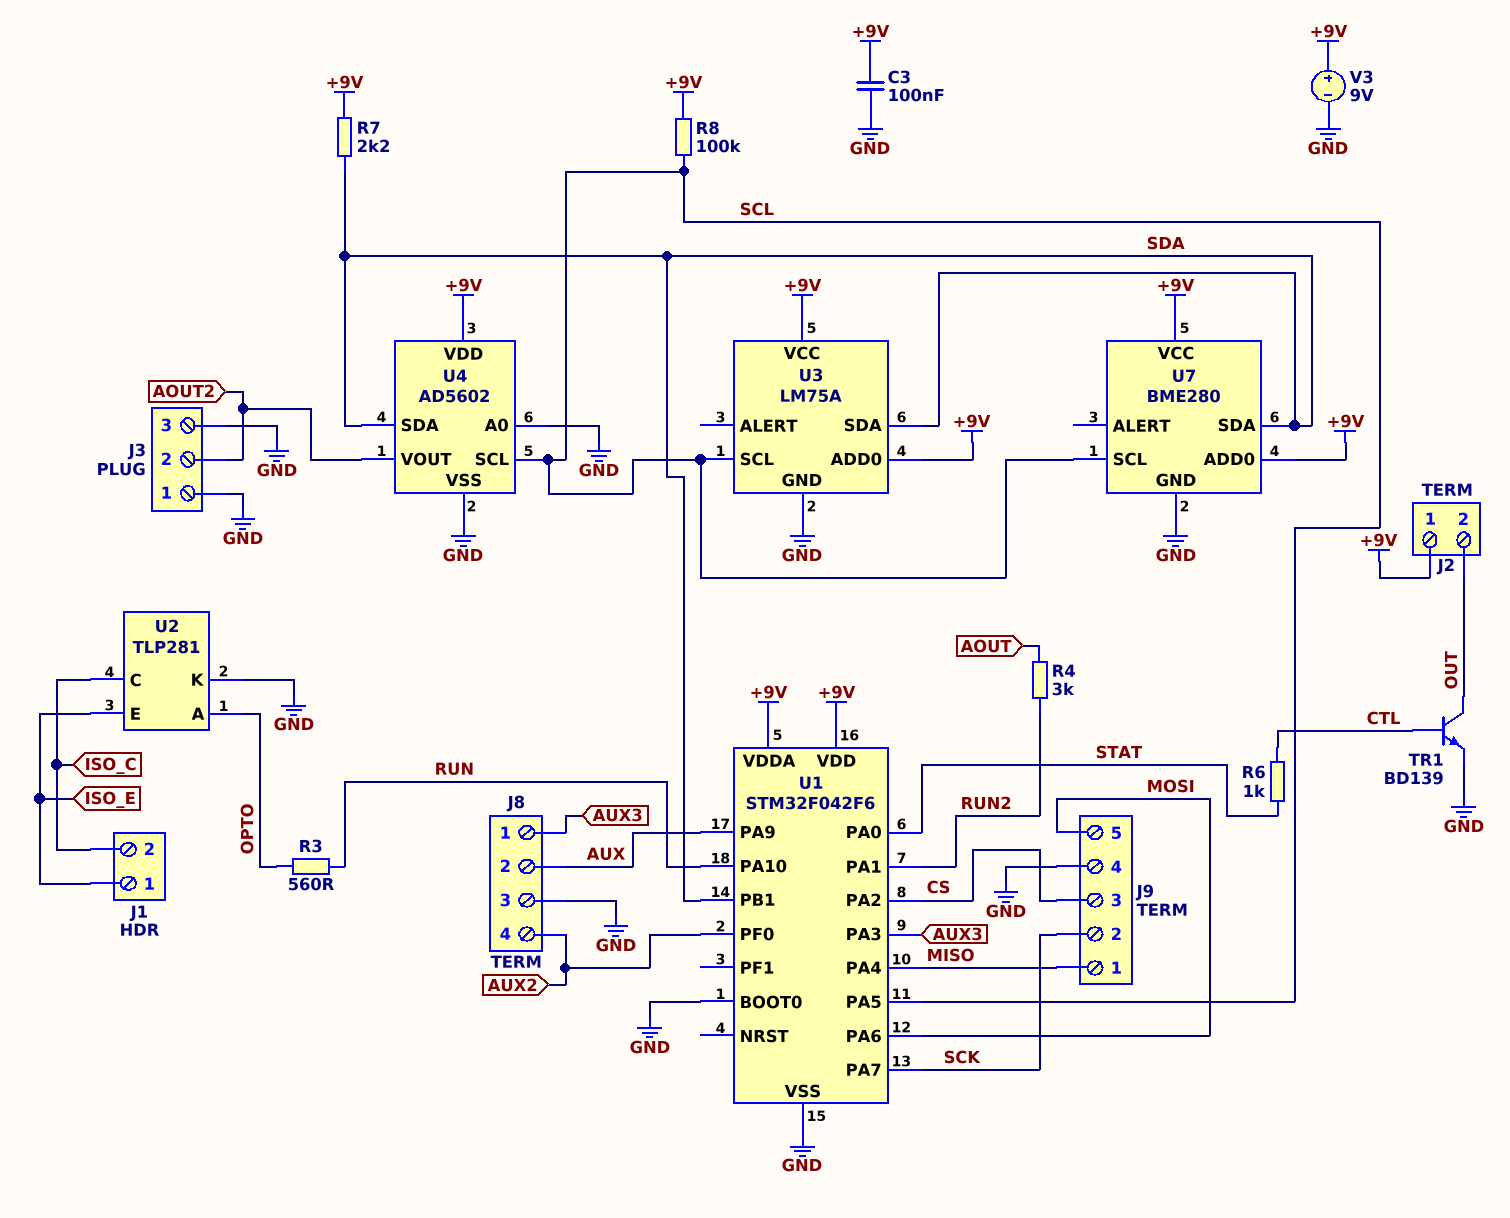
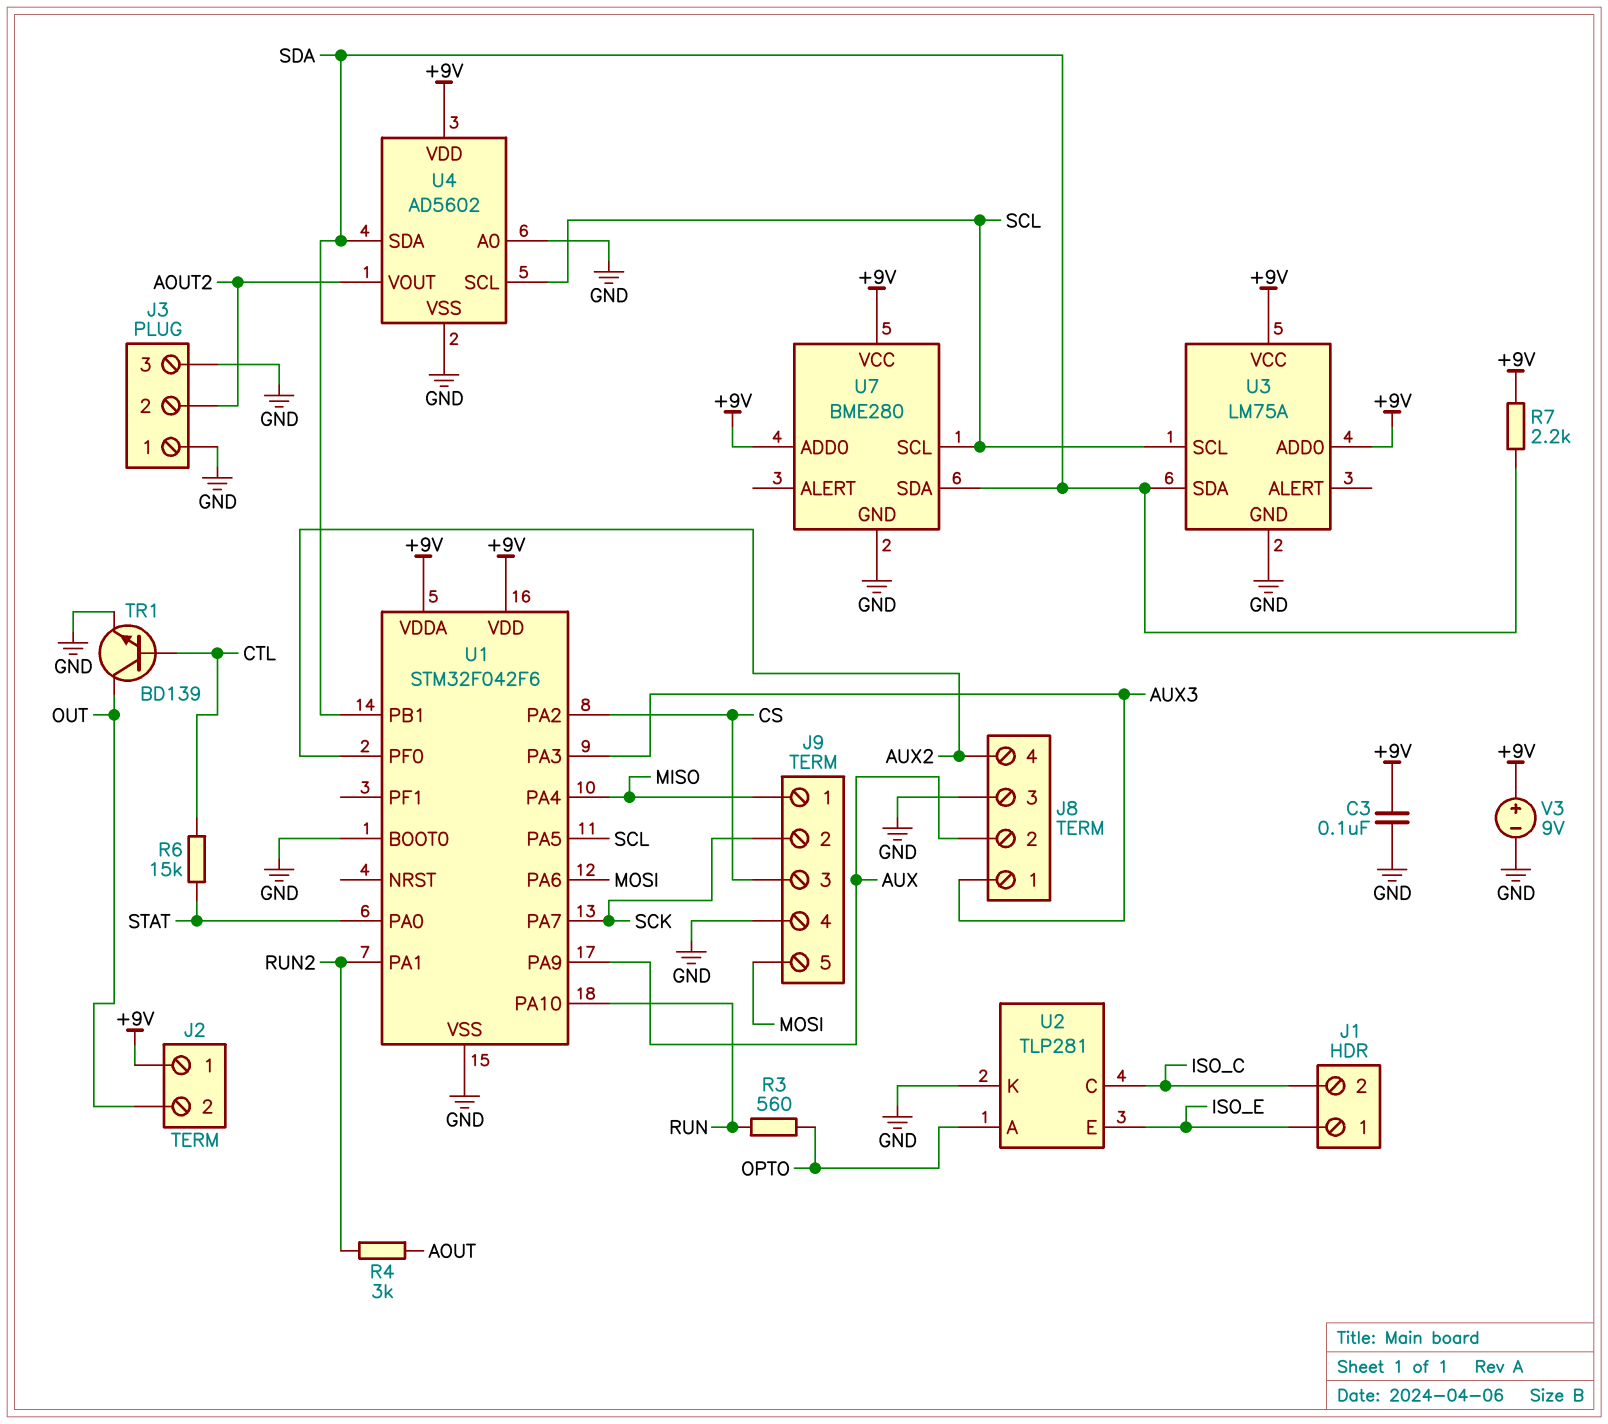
R6: 1k (CTL, STAT) -> 15k (CTL, STAT)
R8: 100k (+9V, SCL) -> none

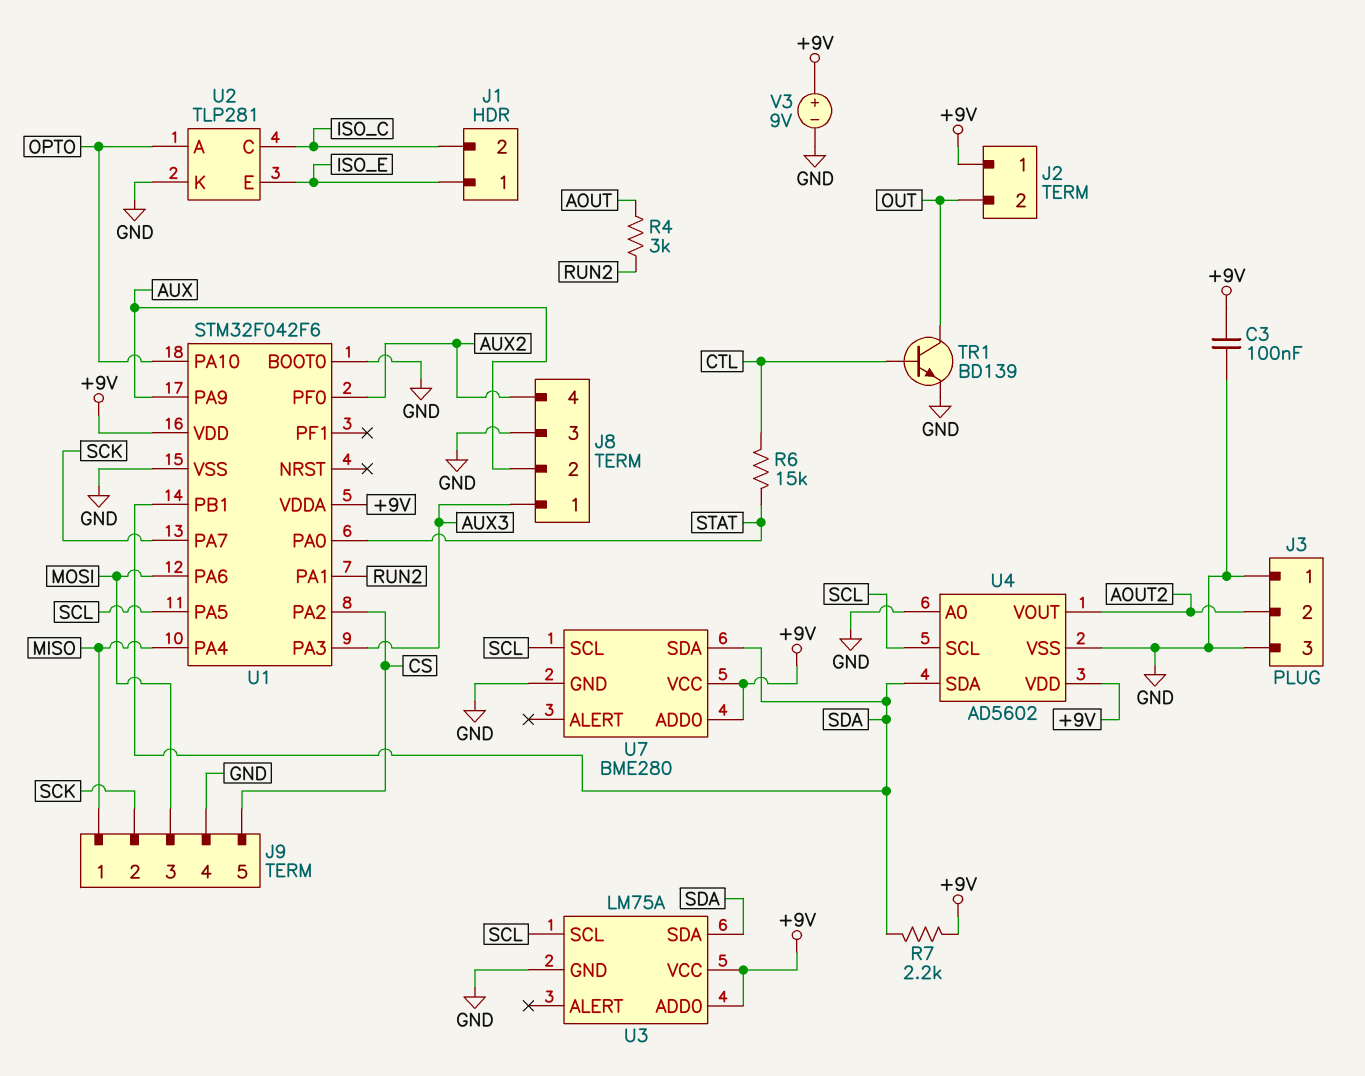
J9 pin 3: CS -> MOSI
J9 pin 5: MOSI -> CS
R3: 560 (OPTO, RUN) -> none
U1 pin PA10: RUN -> OPTO

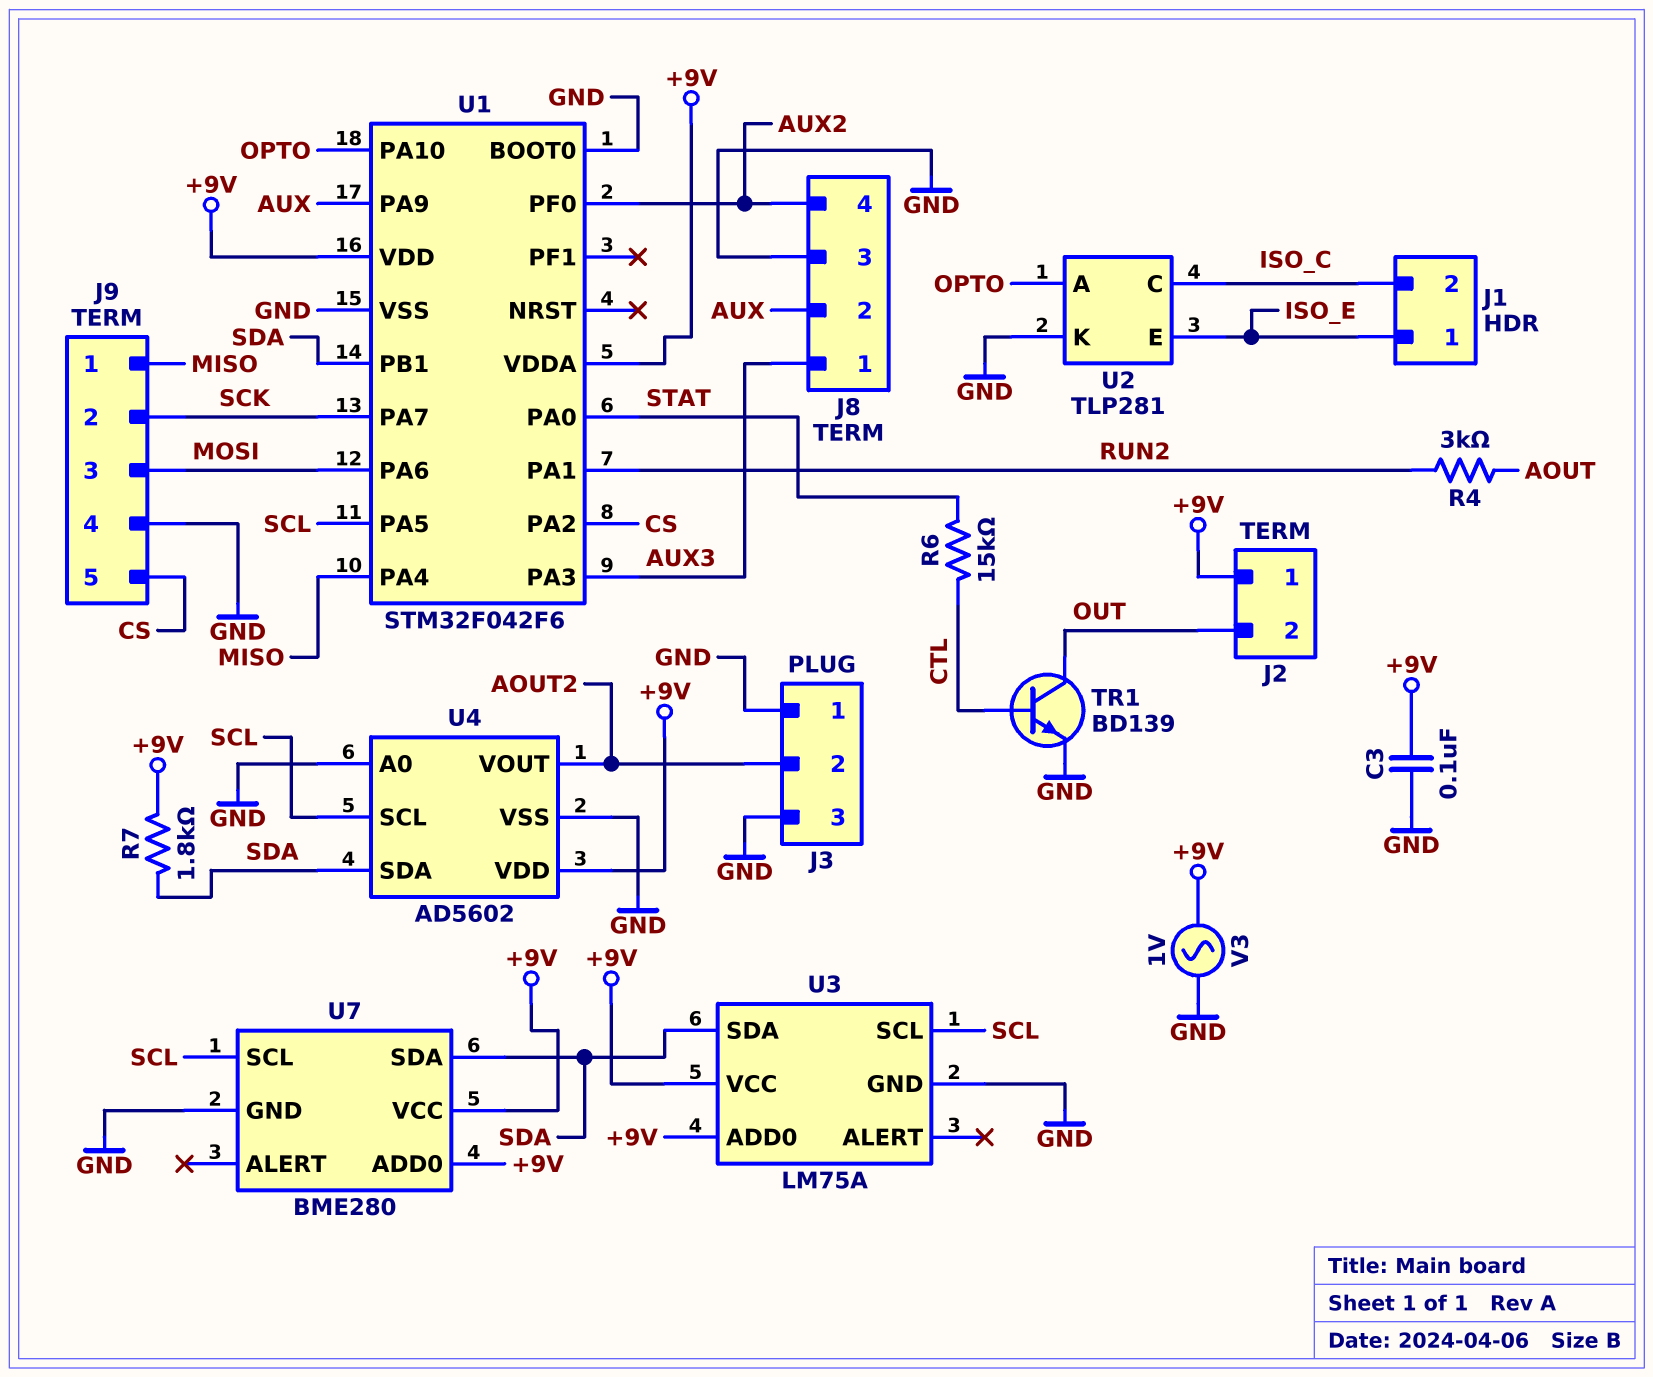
R7: 2.2k (+9V, SDA) -> 1.8k (+9V, SDA)
V3: 9V (plus +9V, minus GND) -> AC 1V (+9V, GND)

